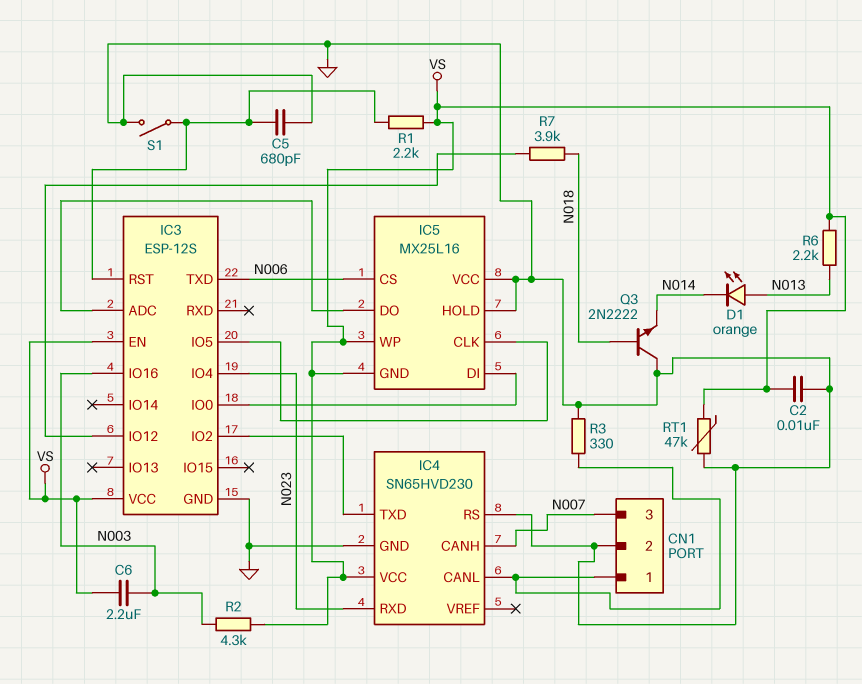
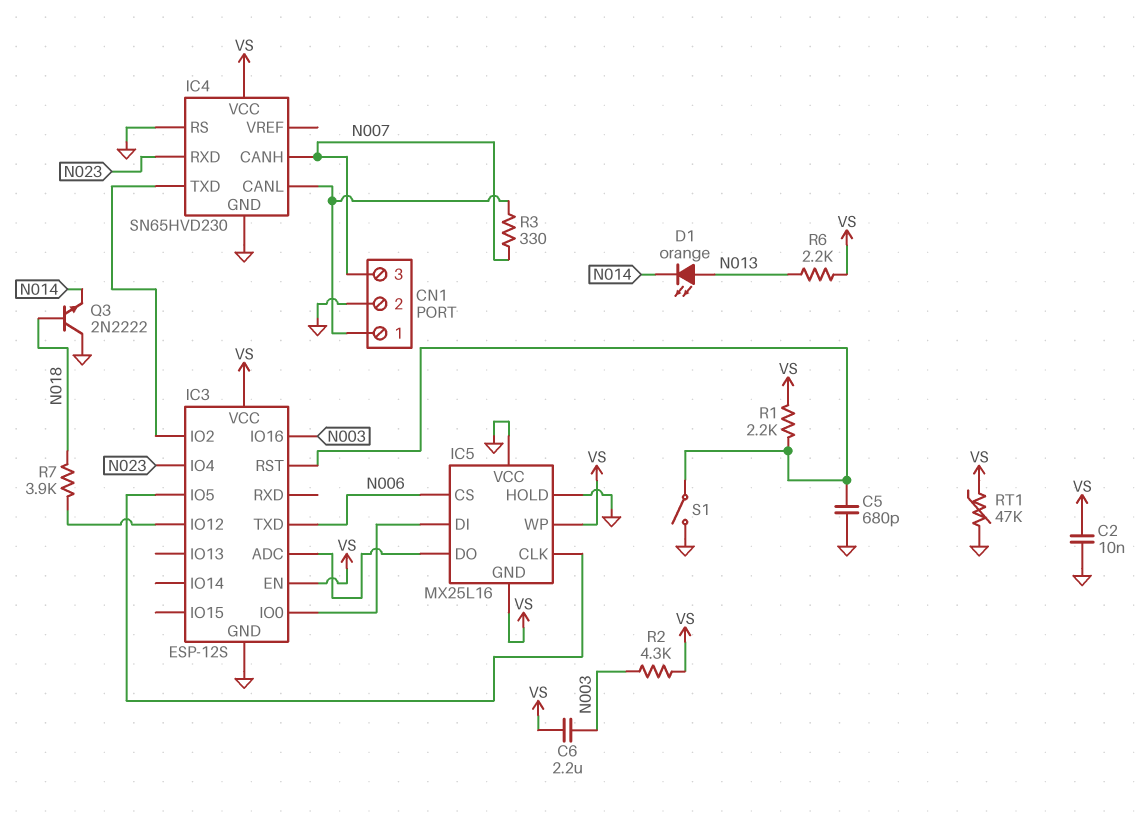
R3: 330 (CN1/1, GND) -> 330 (CN1/1, N007)

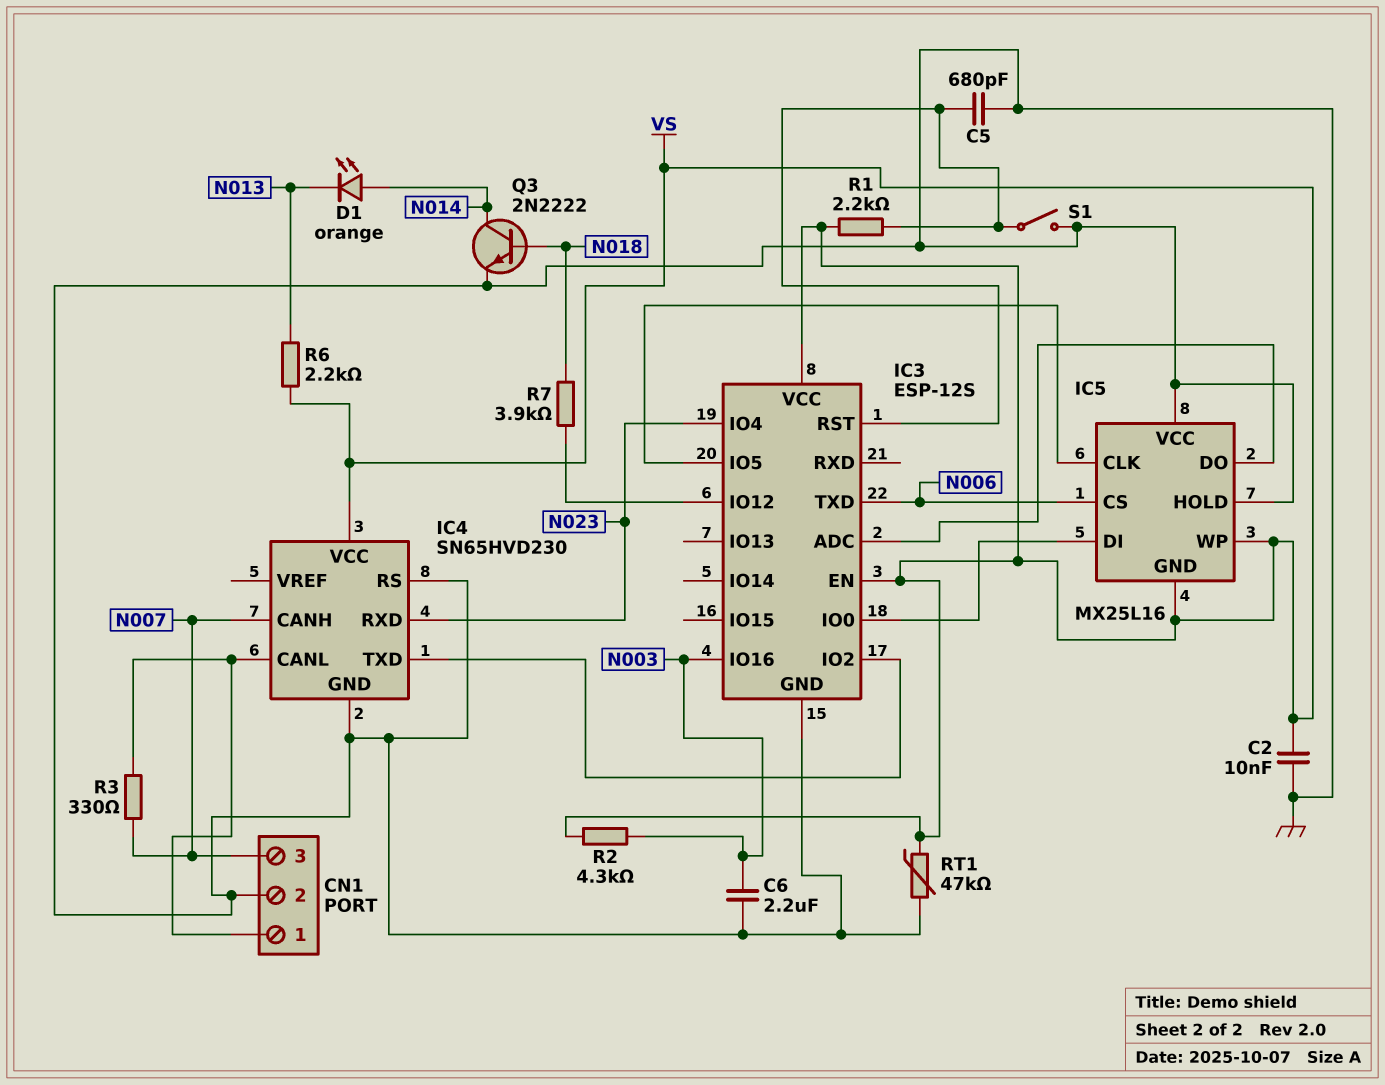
C6: 2.2uF (N003, VS) -> 2.2uF (GND, N003)
D1: LED orange (A N013, K N014) -> LED orange (A N014, K N013)
Q3: NPN 2N2222 (B N018, C GND, E N014) -> NPN 2N2222 (B N018, C N014, E GND)

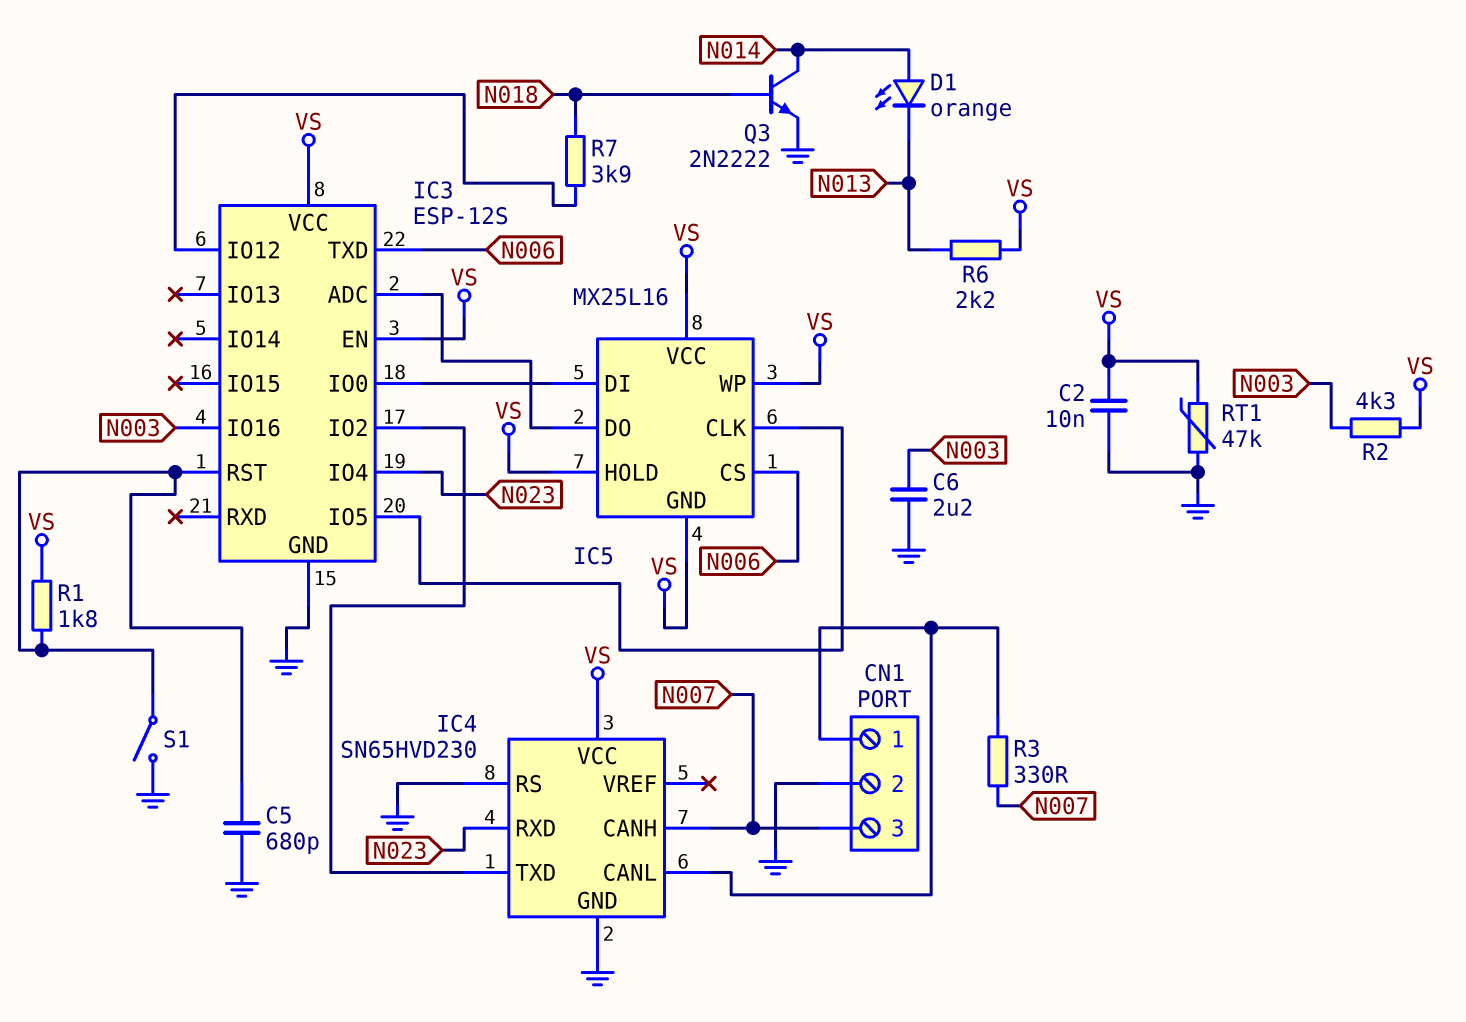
IC5 pin HOLD: GND -> VS
IC5 pin VCC: GND -> VS
R1: 2.2k (IC3/RST, VS) -> 1.8k (IC3/RST, VS)

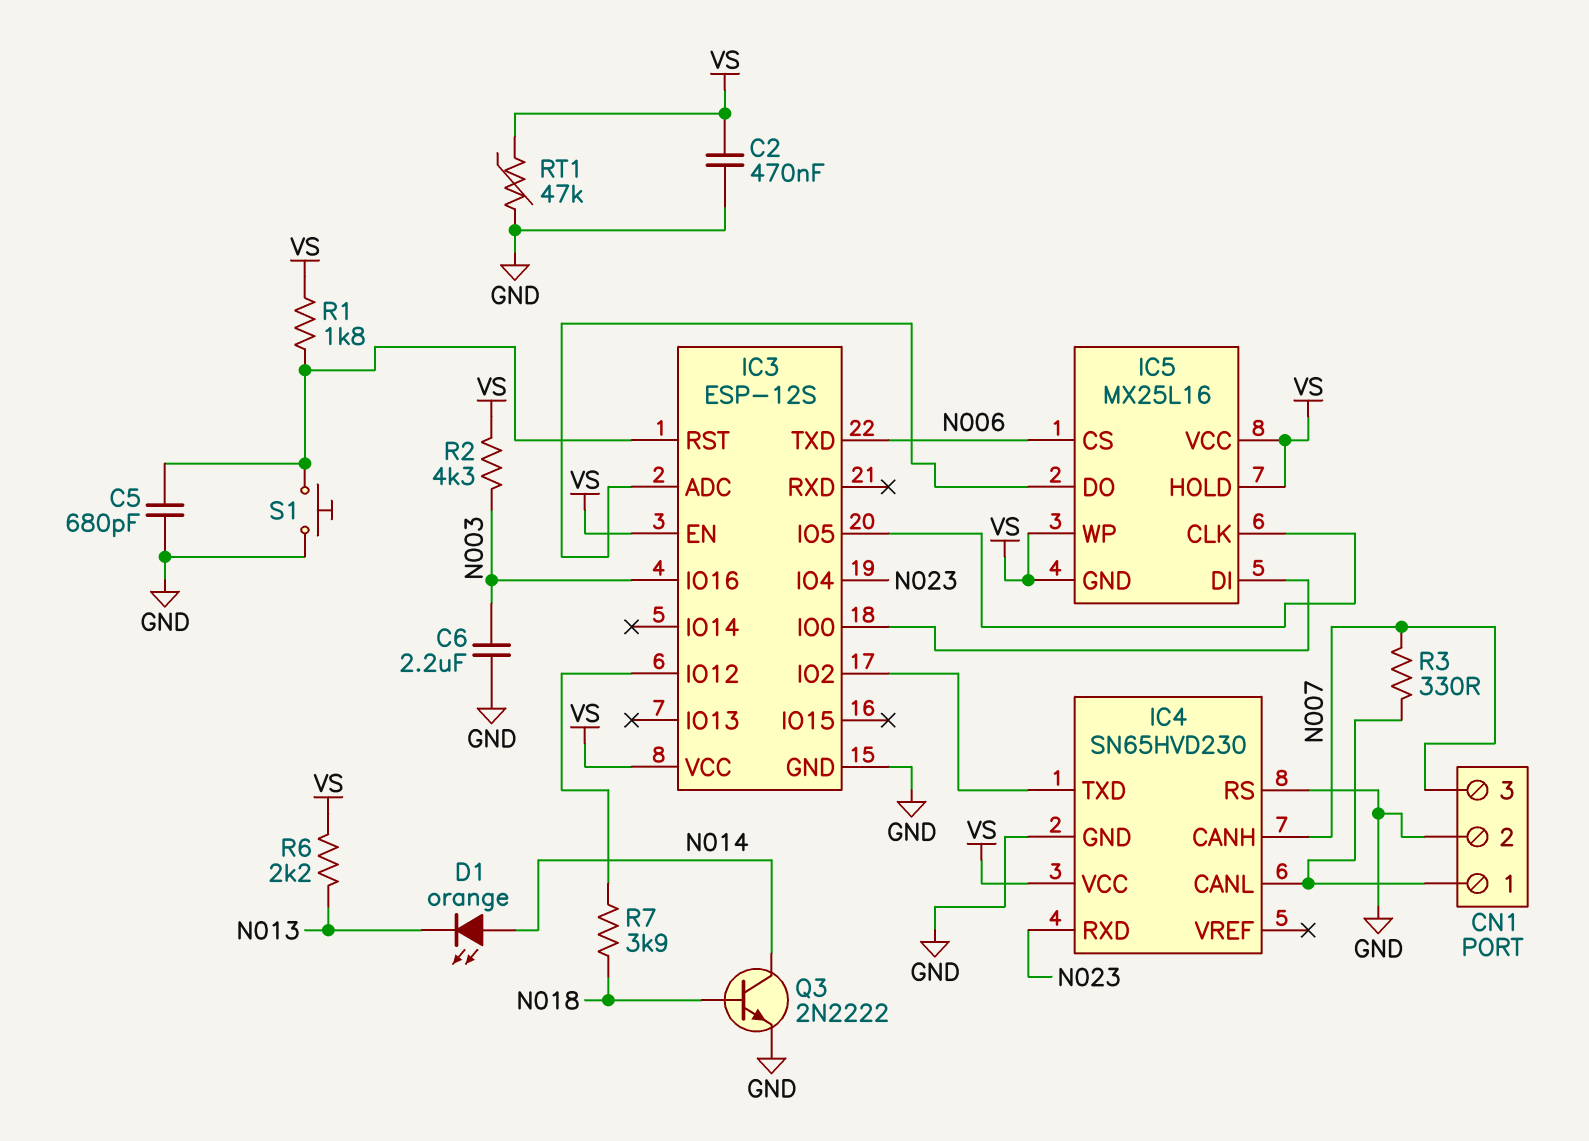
C2: 10nF (GND, VS) -> 470nF (GND, VS)
S1: switch (GND, IC3/RST) -> button (GND, IC3/RST)

